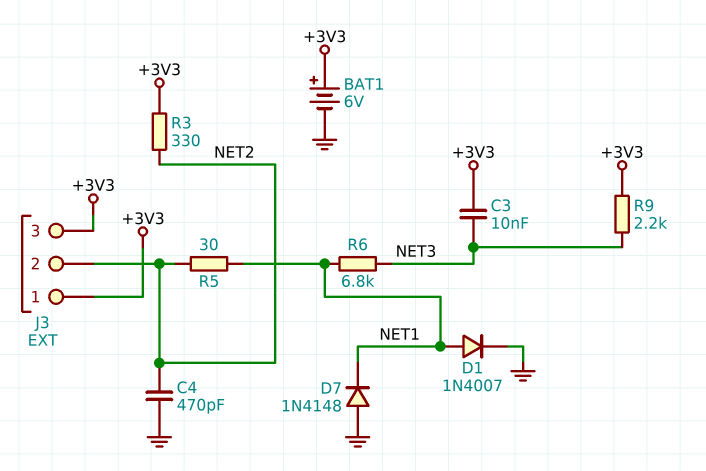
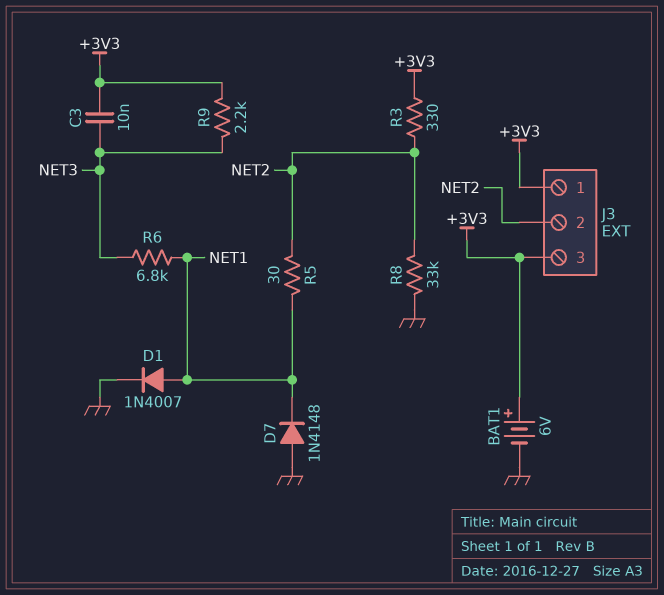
C4: 470pF (GND, NET2) -> none
R8: none -> 33k (GND, NET2)

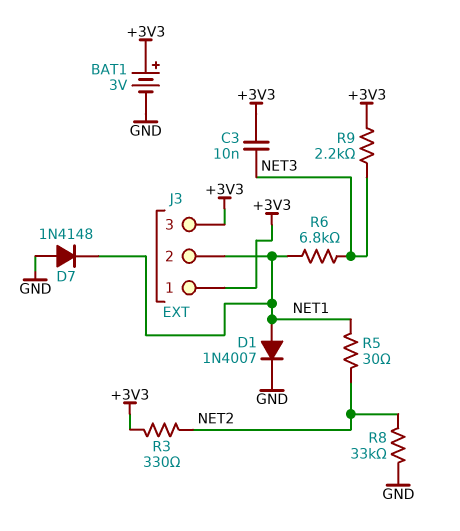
BAT1: 6V (plus +3V3, minus GND) -> 3V (plus +3V3, minus GND)
J3 pin 2: NET2 -> NET1

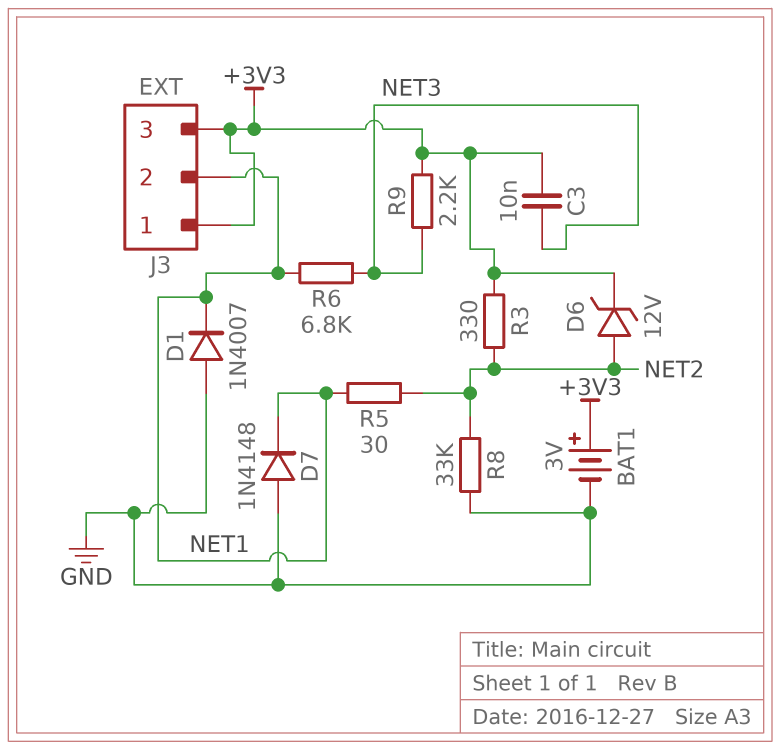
D1: diode 1N4007 (A NET1, K GND) -> diode 1N4007 (A GND, K NET1)
D6: none -> zener 12V (A NET2, K +3V3)

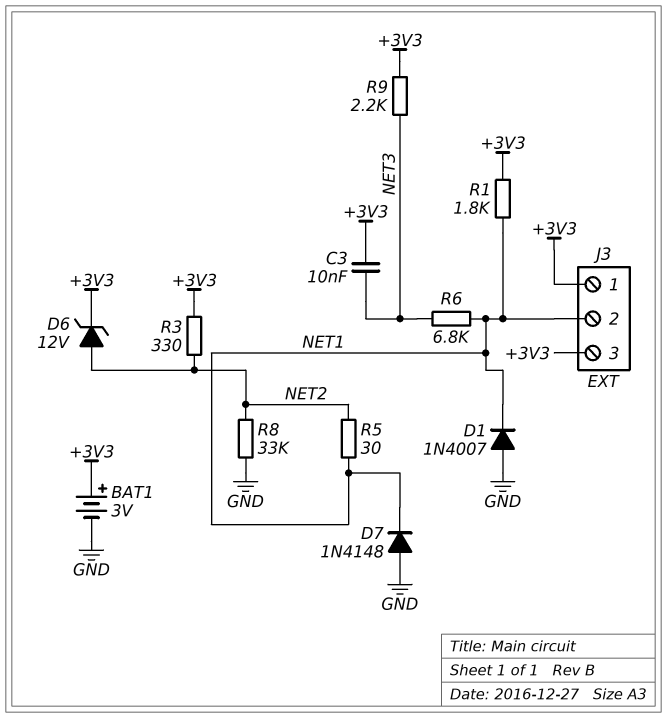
R1: none -> 1.8k (+3V3, NET1)

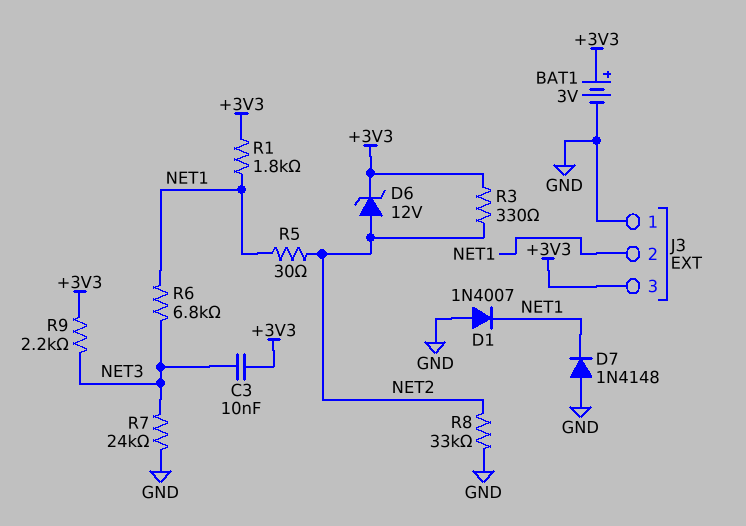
J3 pin 1: +3V3 -> GND
R7: none -> 24k (GND, NET3)

